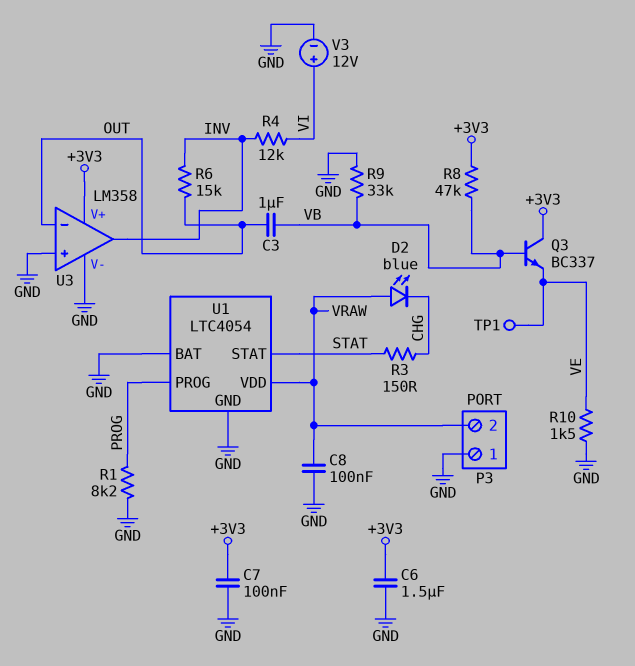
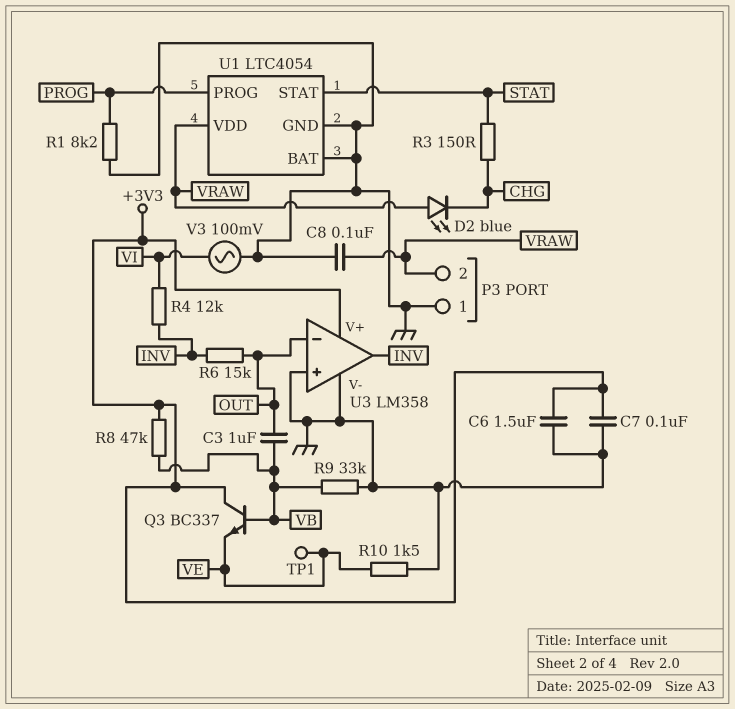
V3: 12V (plus VI, minus GND) -> AC 100mV (GND, VI)

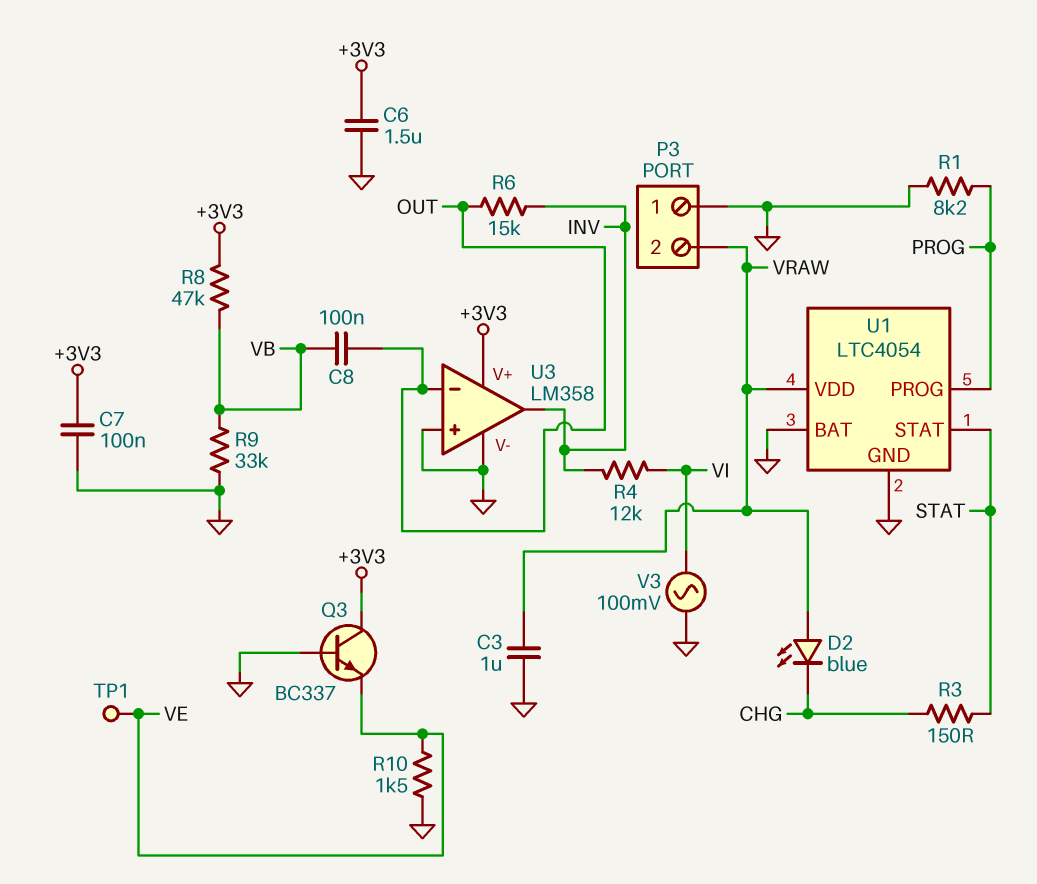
C3: 1uF (OUT, VB) -> 1uF (GND, VRAW)
C8: 100nF (GND, VRAW) -> 100nF (OUT, VB)
Q3: NPN BC337 (B VB, C +3V3, E VE) -> NPN BC337 (B GND, C +3V3, E VE)

